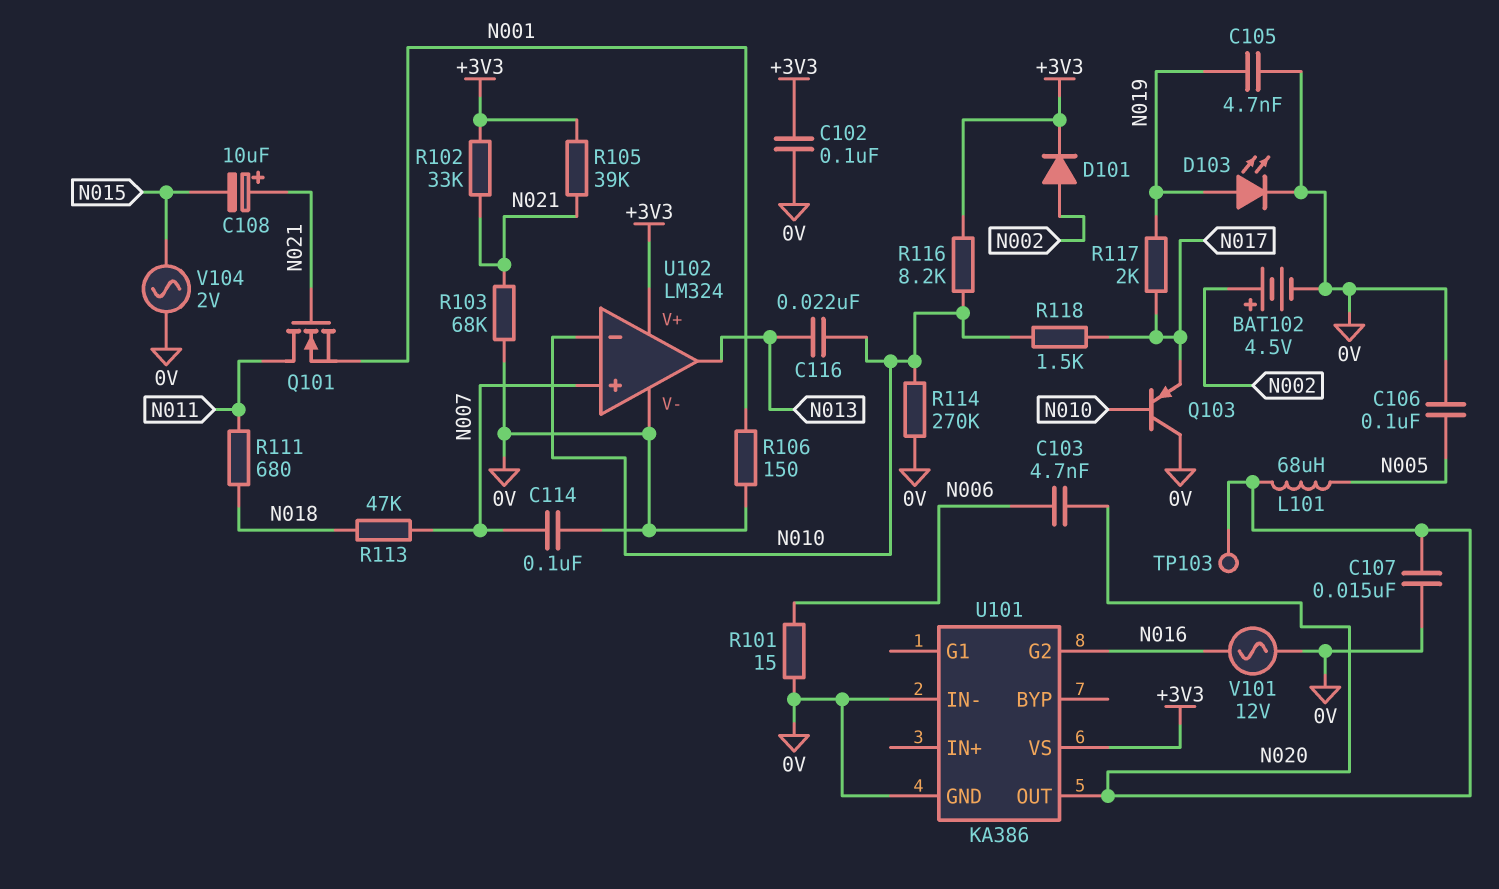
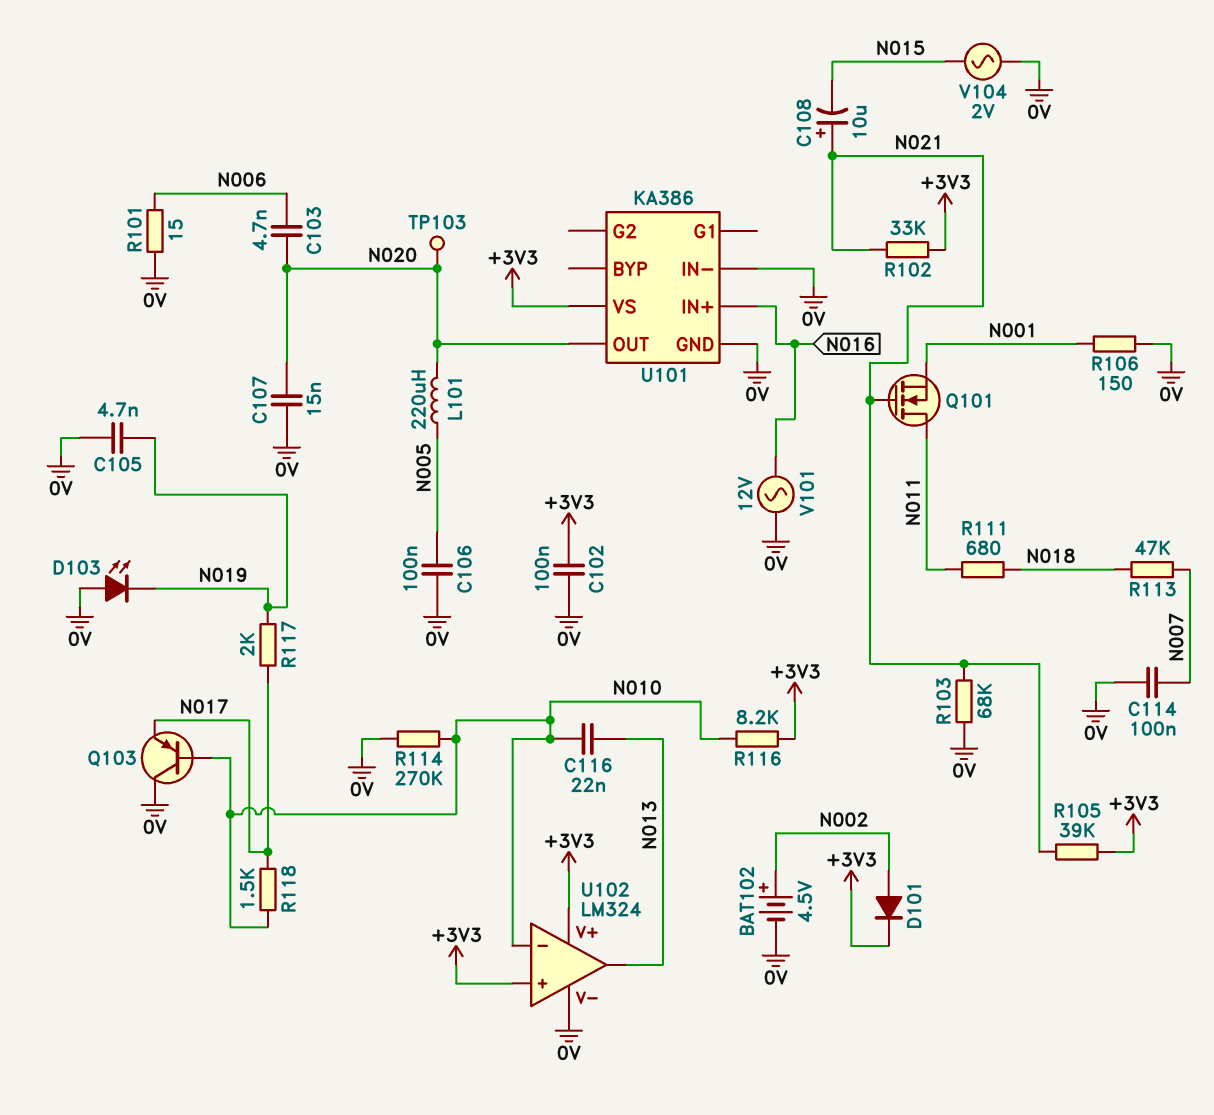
D103: LED (A N019, K 0V) -> LED (A 0V, K N019)
L101: 68uH (N005, N020) -> 220uH (N005, N020)
U101 pin G2: N016 -> none
U101 pin IN+: none -> N016
U102 pin in+: N007 -> +3V3

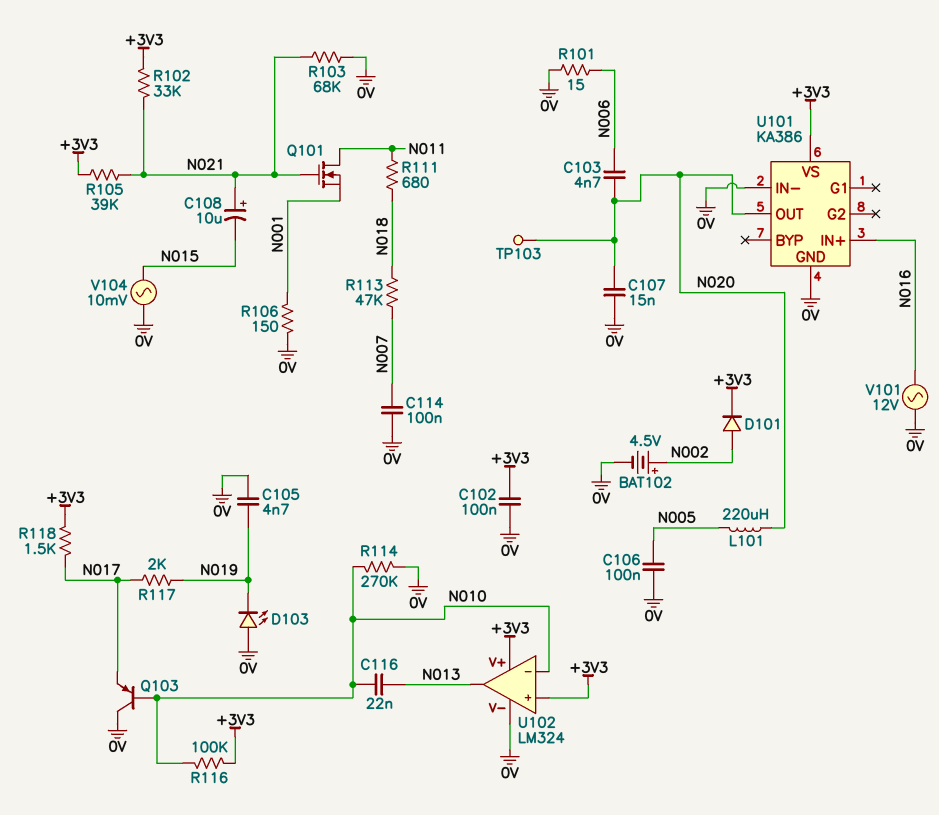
R116: 8.2k (+3V3, N010) -> 100k (+3V3, N010)
R118: 1.5k (N010, N017) -> 1.5k (+3V3, N017)
V104: AC 2V (0V, N015) -> AC 10mV (0V, N015)

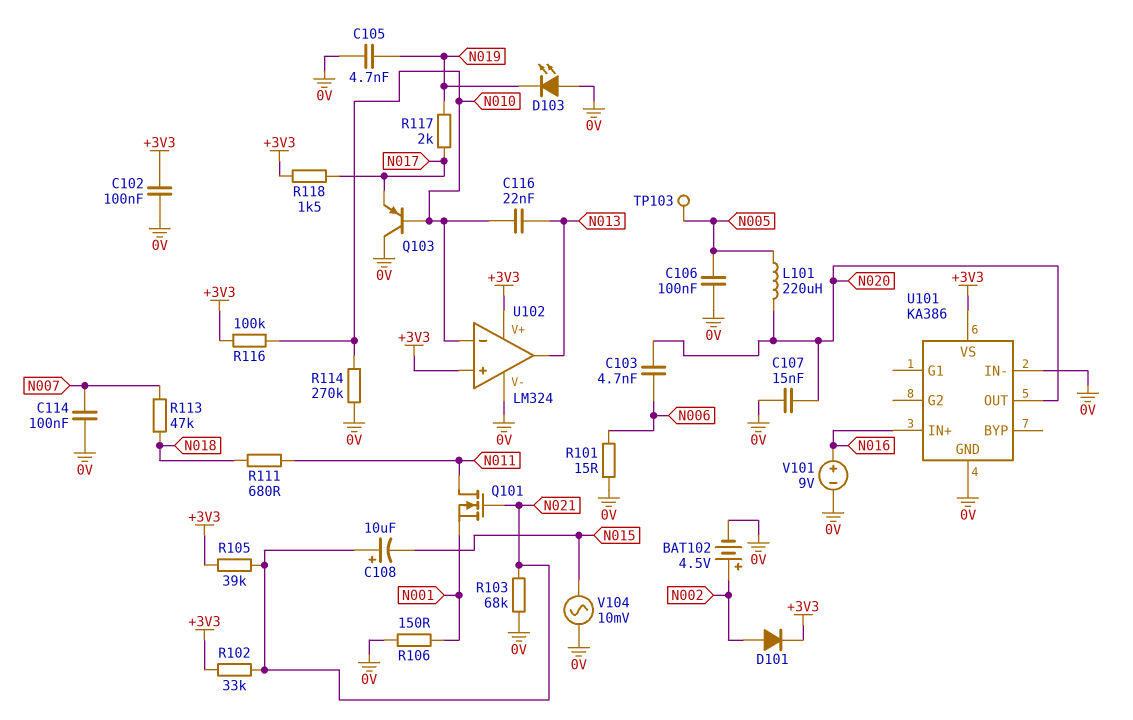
TP103: test point (N020) -> test point (N005)
V101: AC 12V (0V, N016) -> 9V (plus N016, minus 0V)

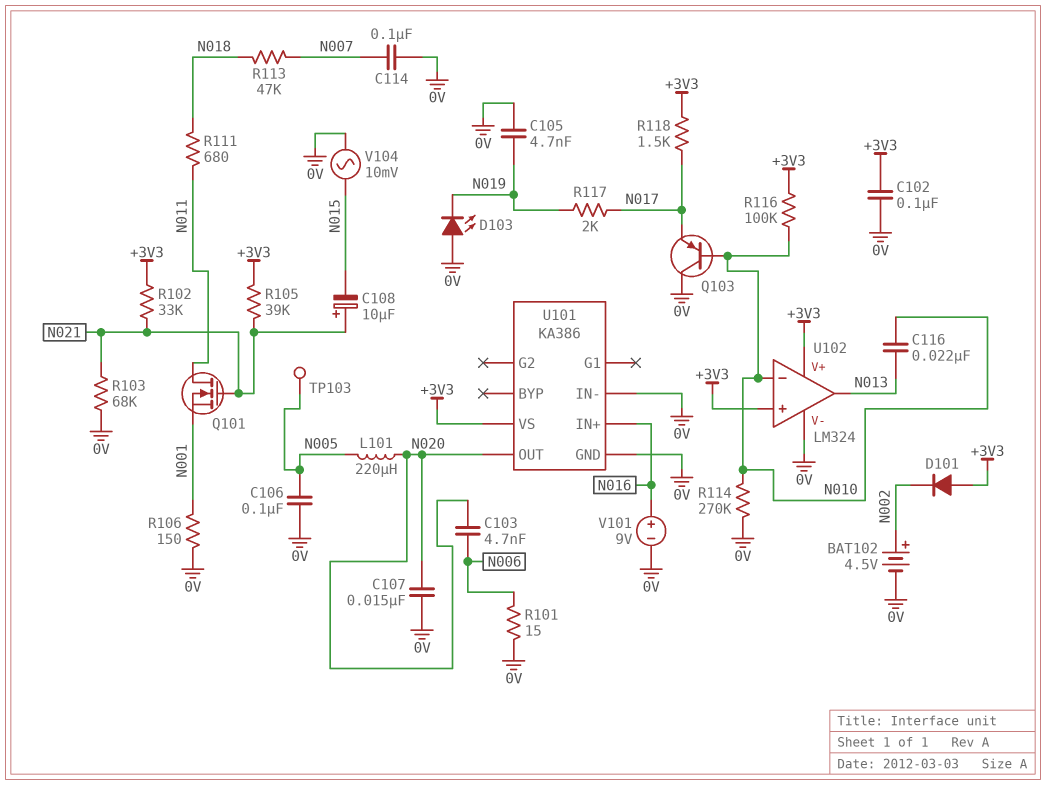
D101: diode (A N002, K +3V3) -> diode (A +3V3, K N002)

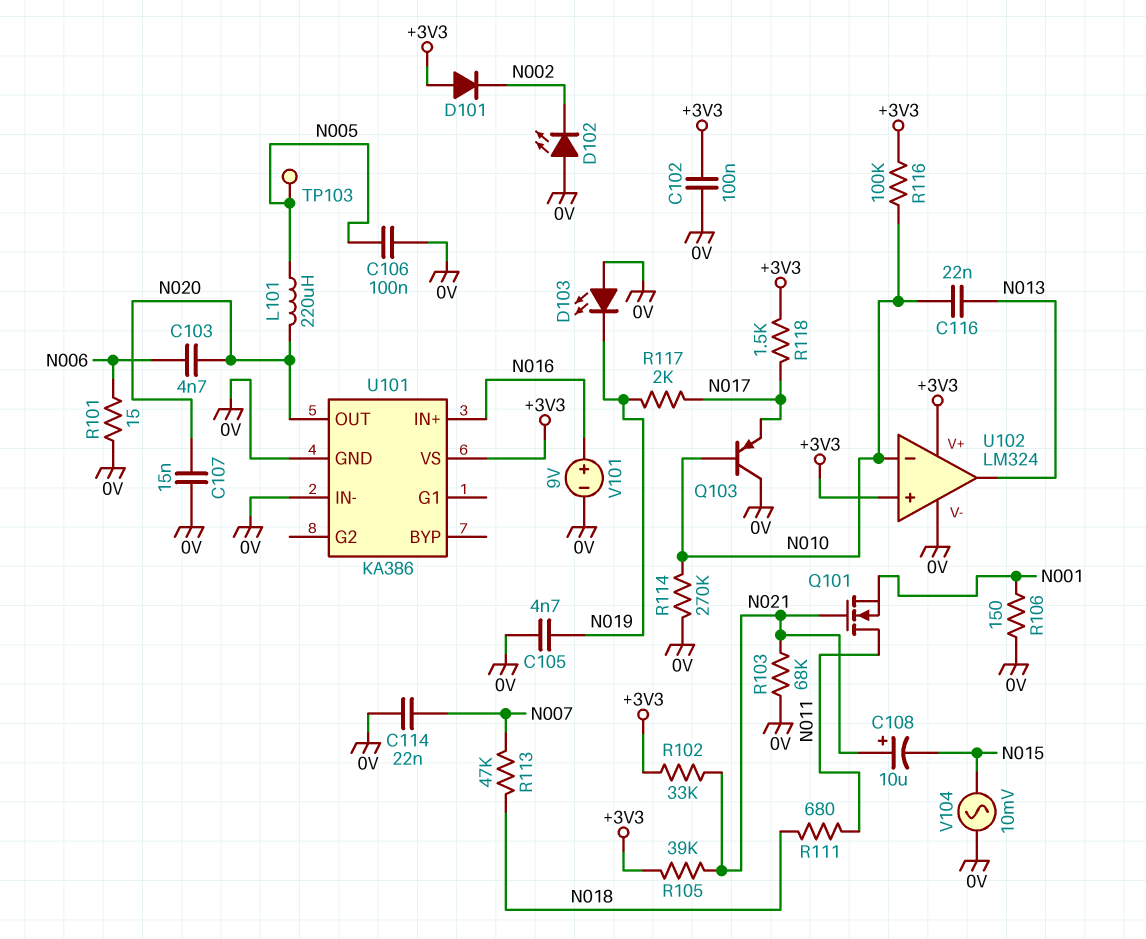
BAT102: 4.5V (plus N002, minus 0V) -> none
C114: 100nF (0V, N007) -> 22nF (0V, N007)
D102: none -> LED (A 0V, K N002)

